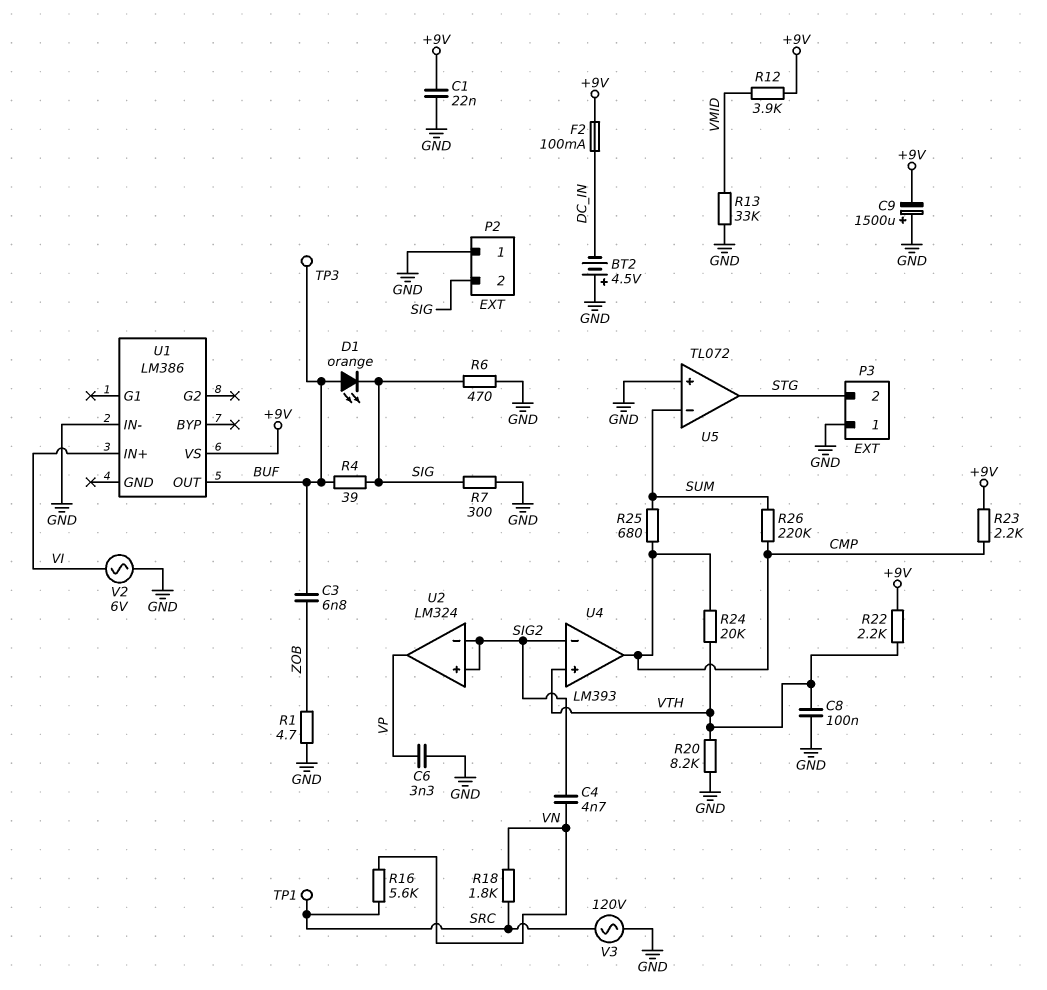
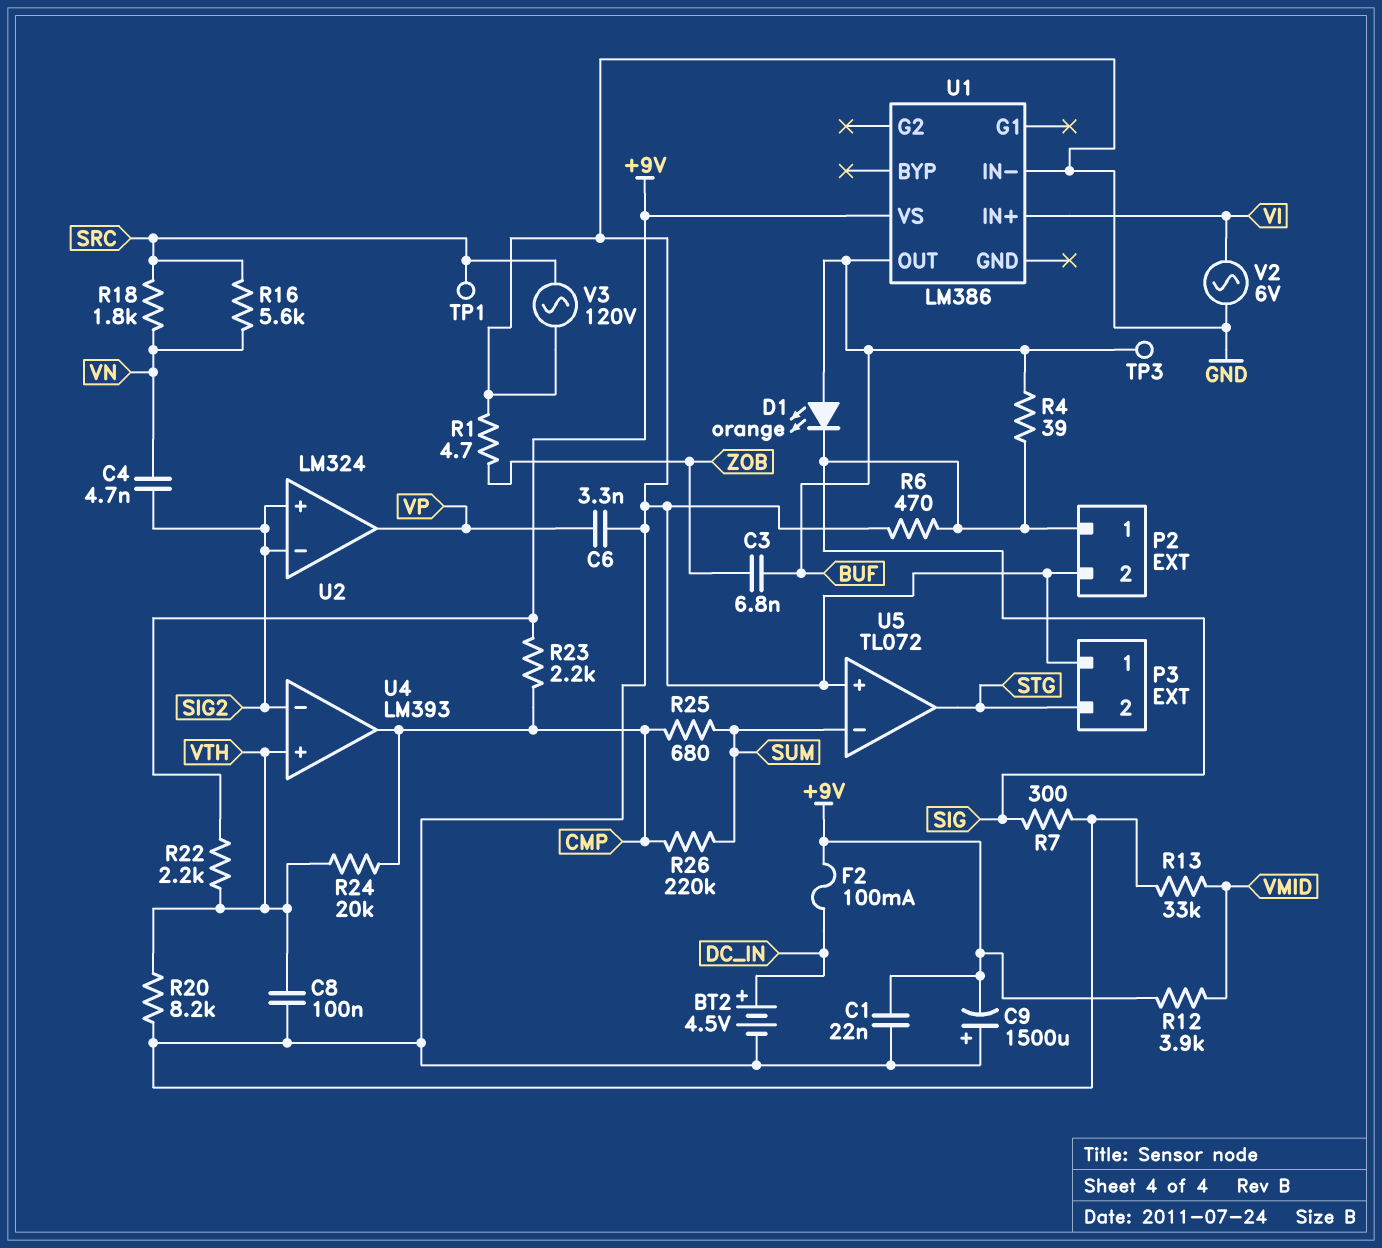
BT2: 4.5V (plus GND, minus DC_IN) -> 4.5V (plus DC_IN, minus GND)
P2 pin 1: GND -> SIG
P2 pin 2: SIG -> GND

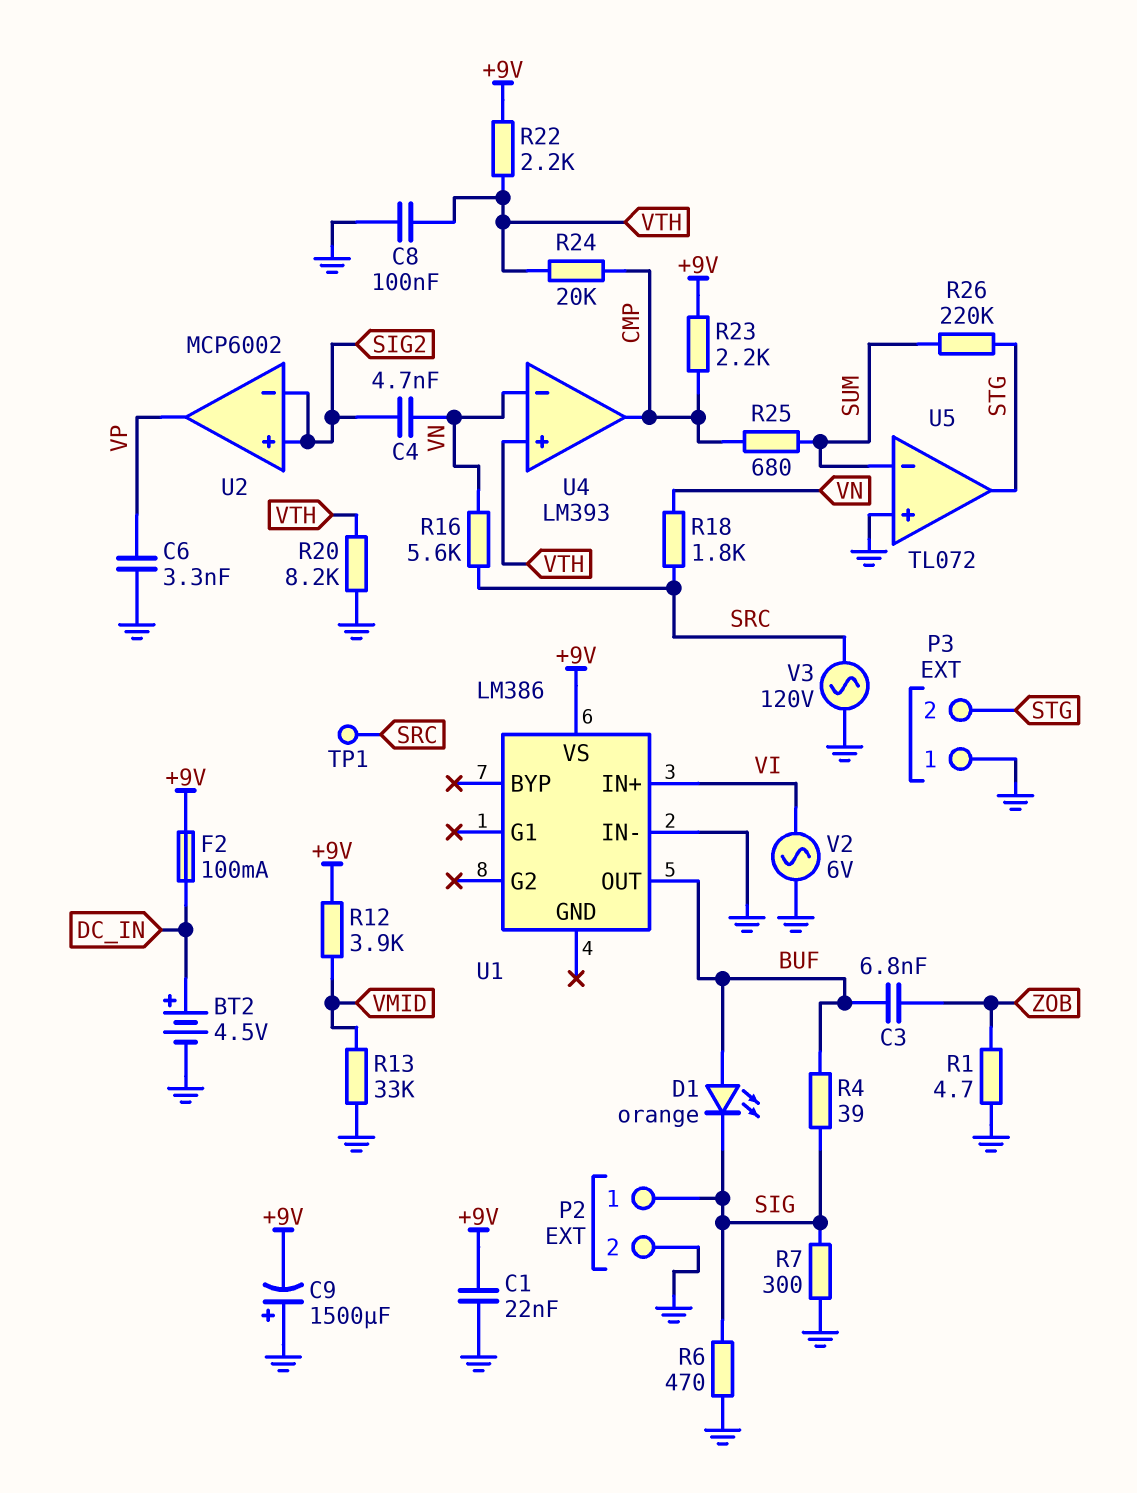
R26: 220k (CMP, SUM) -> 220k (STG, SUM)
TP3: test point (BUF) -> none
U2: LM324 -> MCP6002
U4 pin in-: SIG2 -> VN

